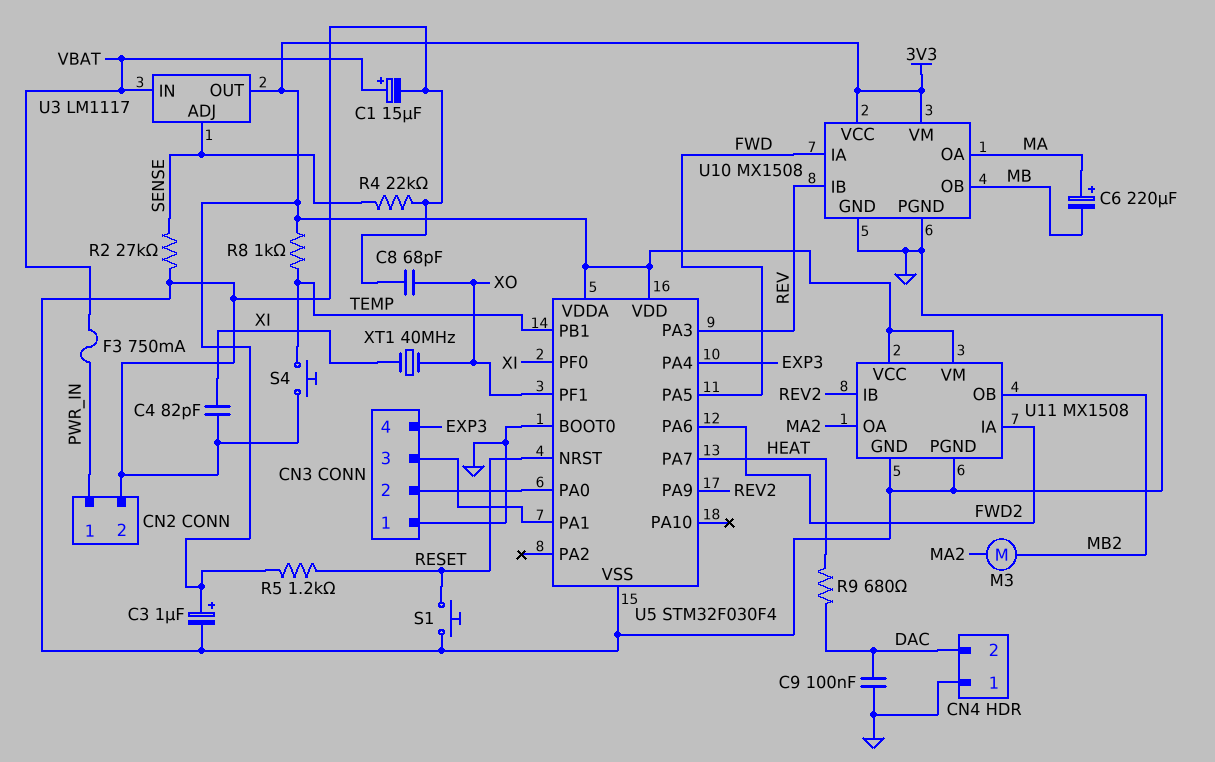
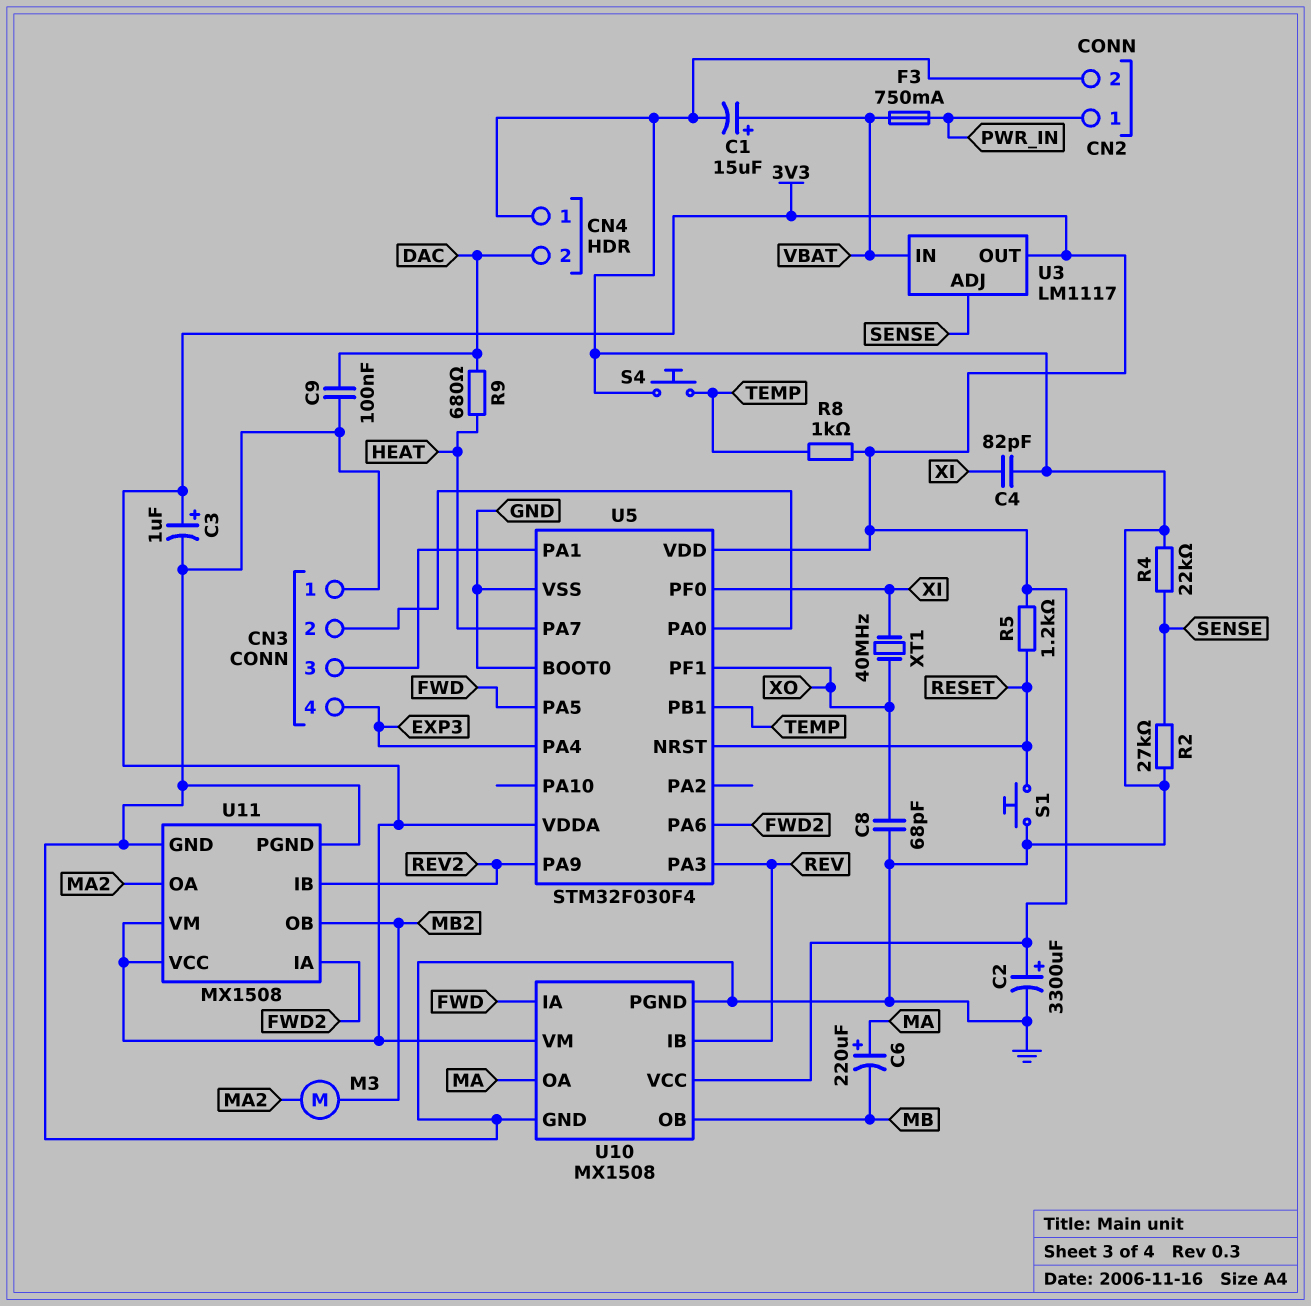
C2: none -> 3300uF (plus 3V3, minus GND)

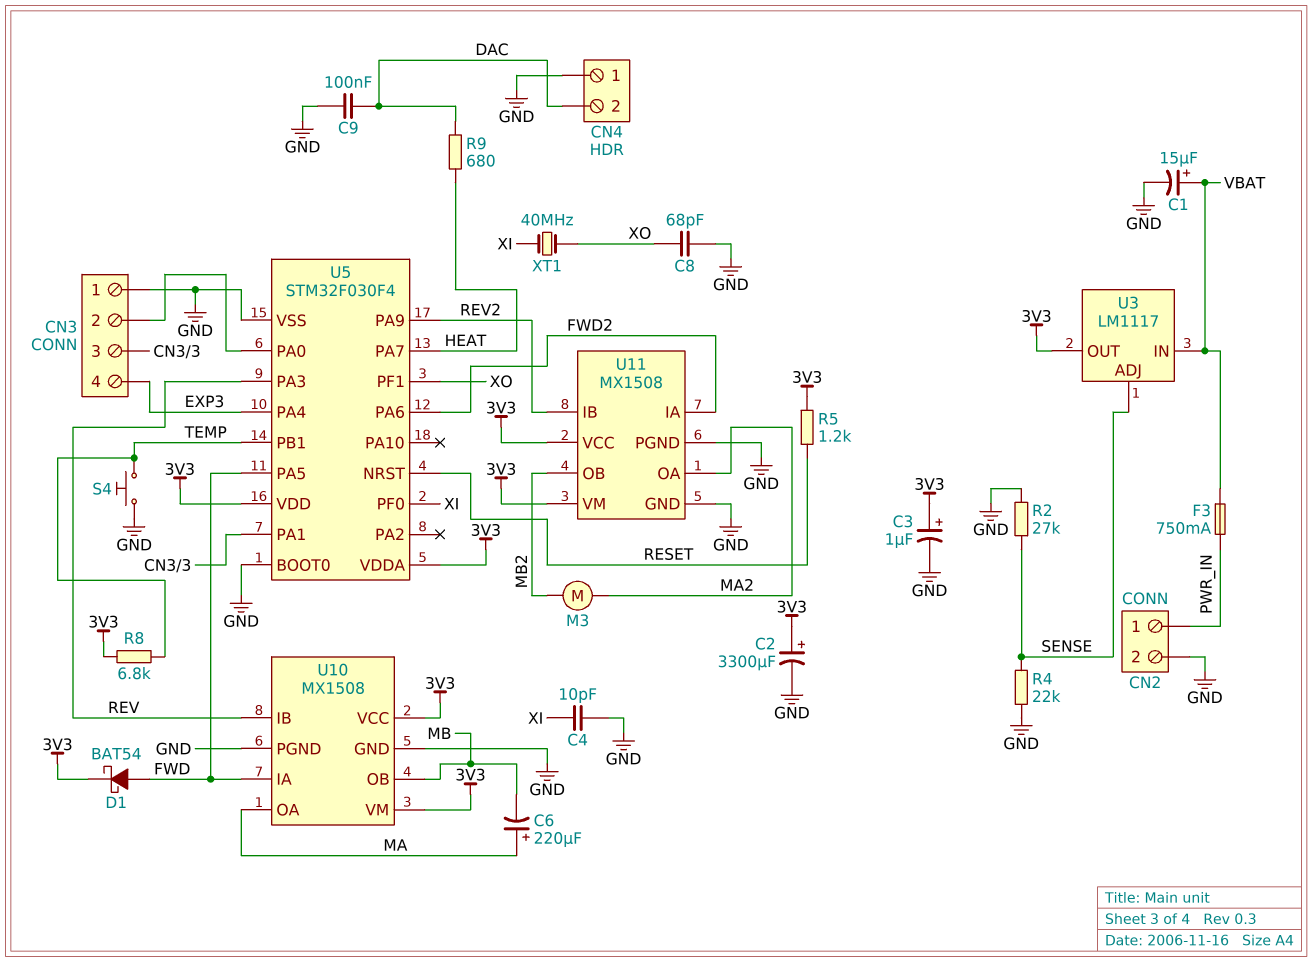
C4: 82pF (GND, XI) -> 10pF (GND, XI)
D1: none -> schottky BAT54 (A FWD, K 3V3)
R8: 1k (3V3, TEMP) -> 6.8k (3V3, TEMP)
S1: button (GND, RESET) -> none

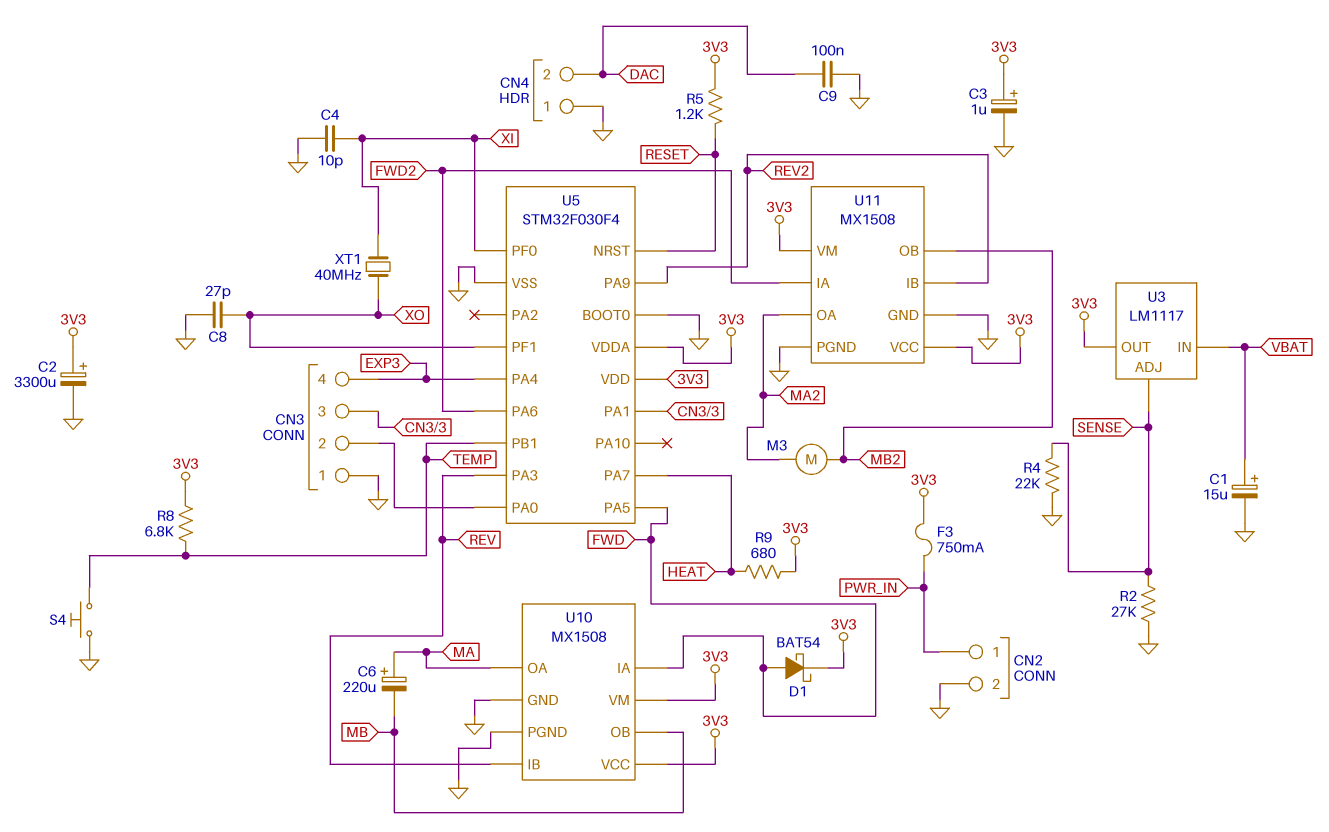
C8: 68pF (GND, XO) -> 27pF (GND, XO)
F3: 750mA (PWR_IN, VBAT) -> 750mA (3V3, PWR_IN)
R9: 680 (DAC, HEAT) -> 680 (3V3, HEAT)

